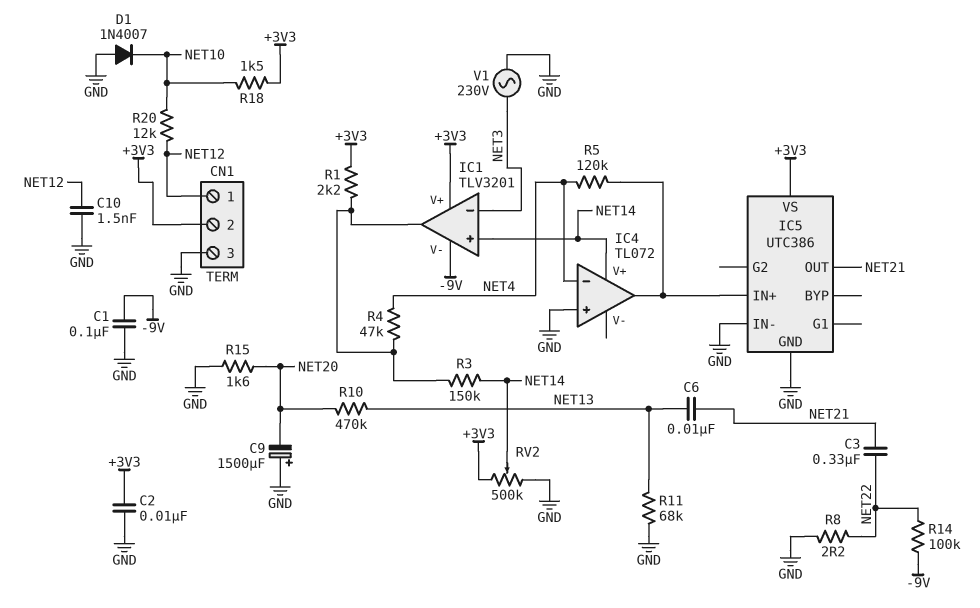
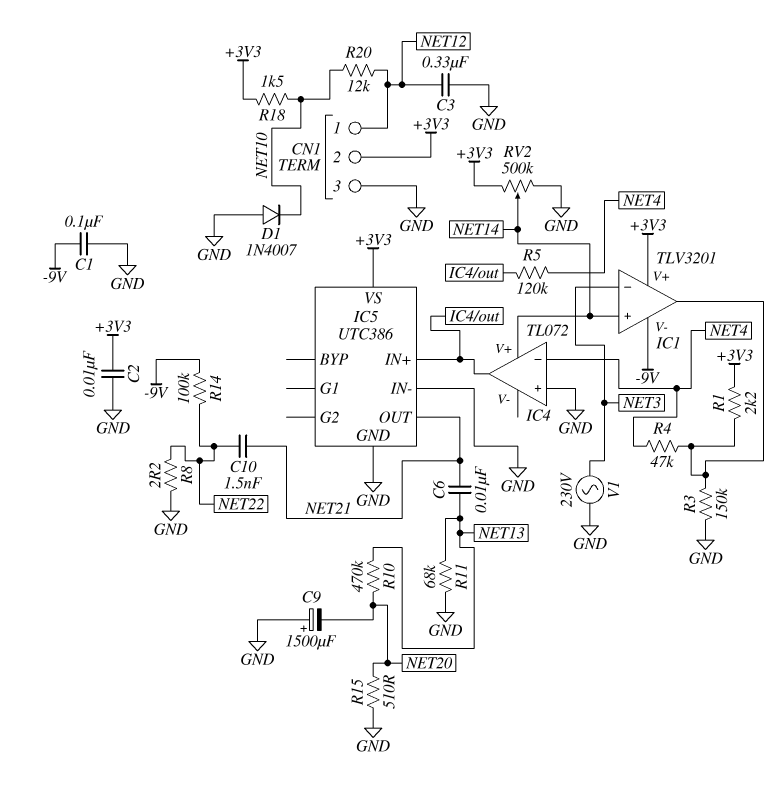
C3: 330nF (NET21, NET22) -> 330nF (GND, NET12)
C10: 1.5nF (GND, NET12) -> 1.5nF (NET21, NET22)
R3: 150k (IC1/out, NET14) -> 150k (GND, IC1/out)
R15: 1.6k (GND, NET20) -> 510 (GND, NET20)

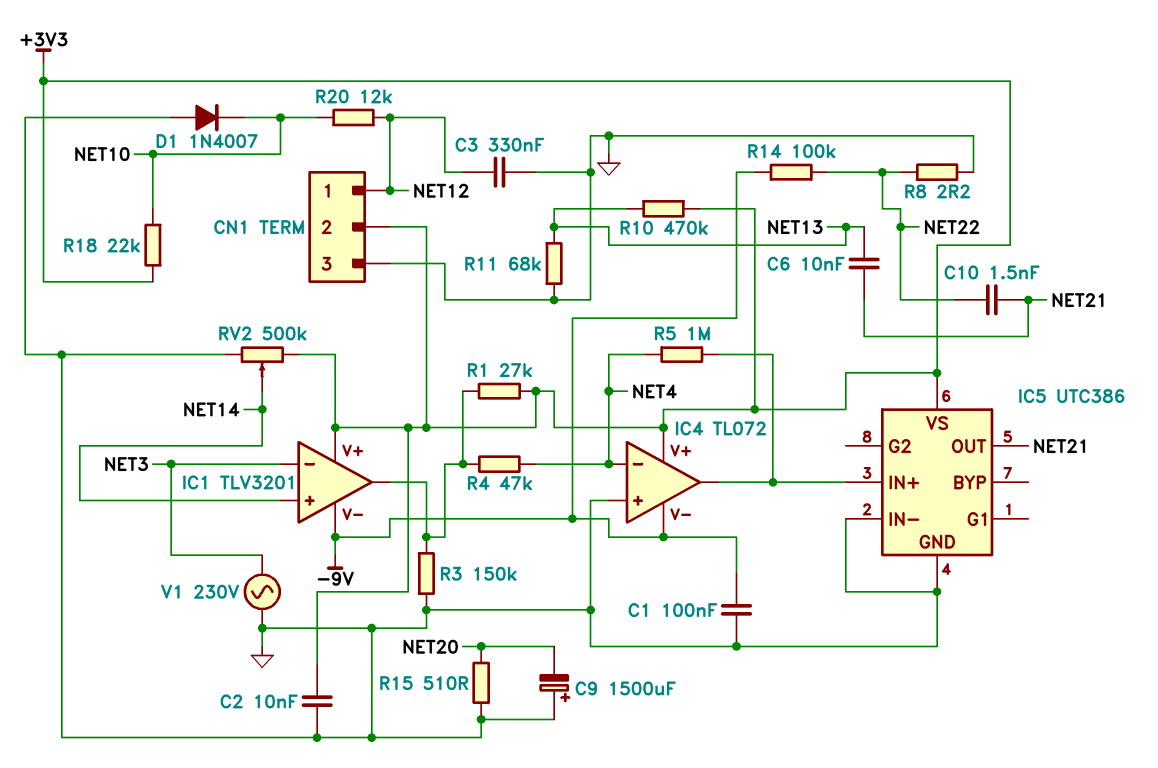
IC4 pin V+: NET14 -> +3V3
IC4 pin V-: none -> -9V
R1: 2.2k (+3V3, IC1/out) -> 27k (+3V3, IC1/out)
R5: 120k (IC4/out, NET4) -> 1M (IC4/out, NET4)
R10: 470k (NET13, NET20) -> 470k (+3V3, NET13)
R18: 1.5k (+3V3, NET10) -> 22k (+3V3, NET10)

